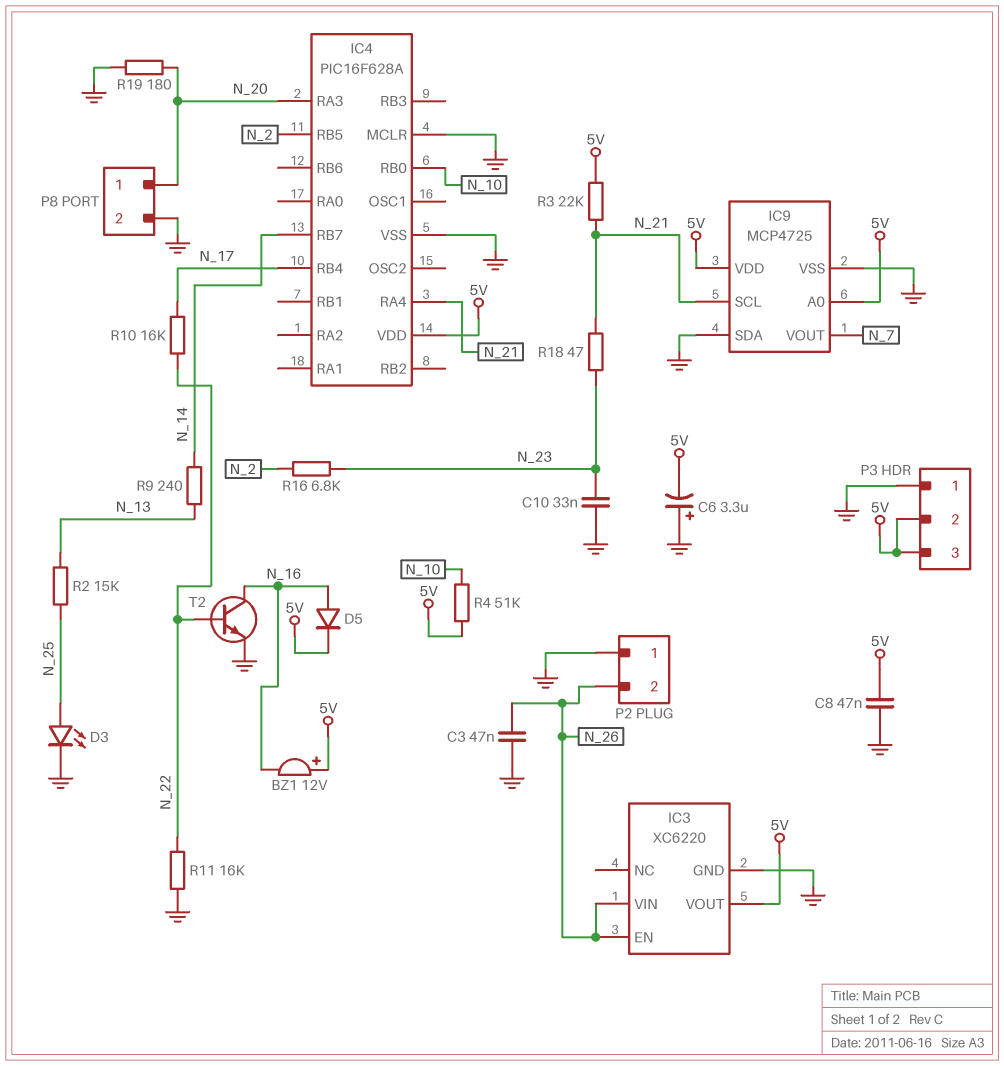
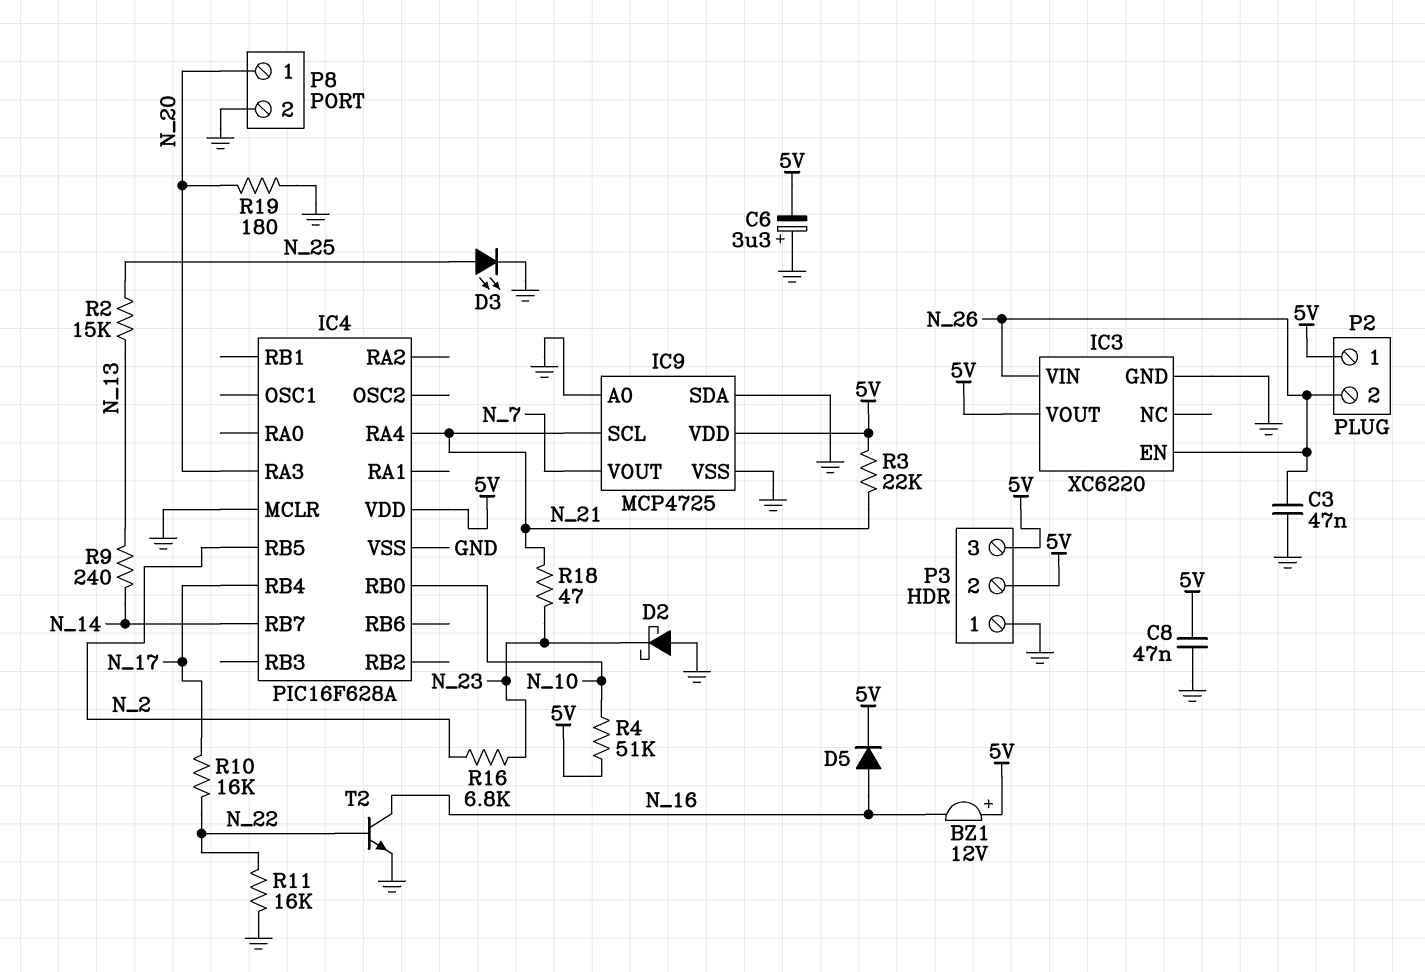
C10: 33nF (GND, N_23) -> none
D2: none -> schottky (A GND, K N_23)
IC9 pin A0: 5V -> GND
P2 pin 1: GND -> 5V

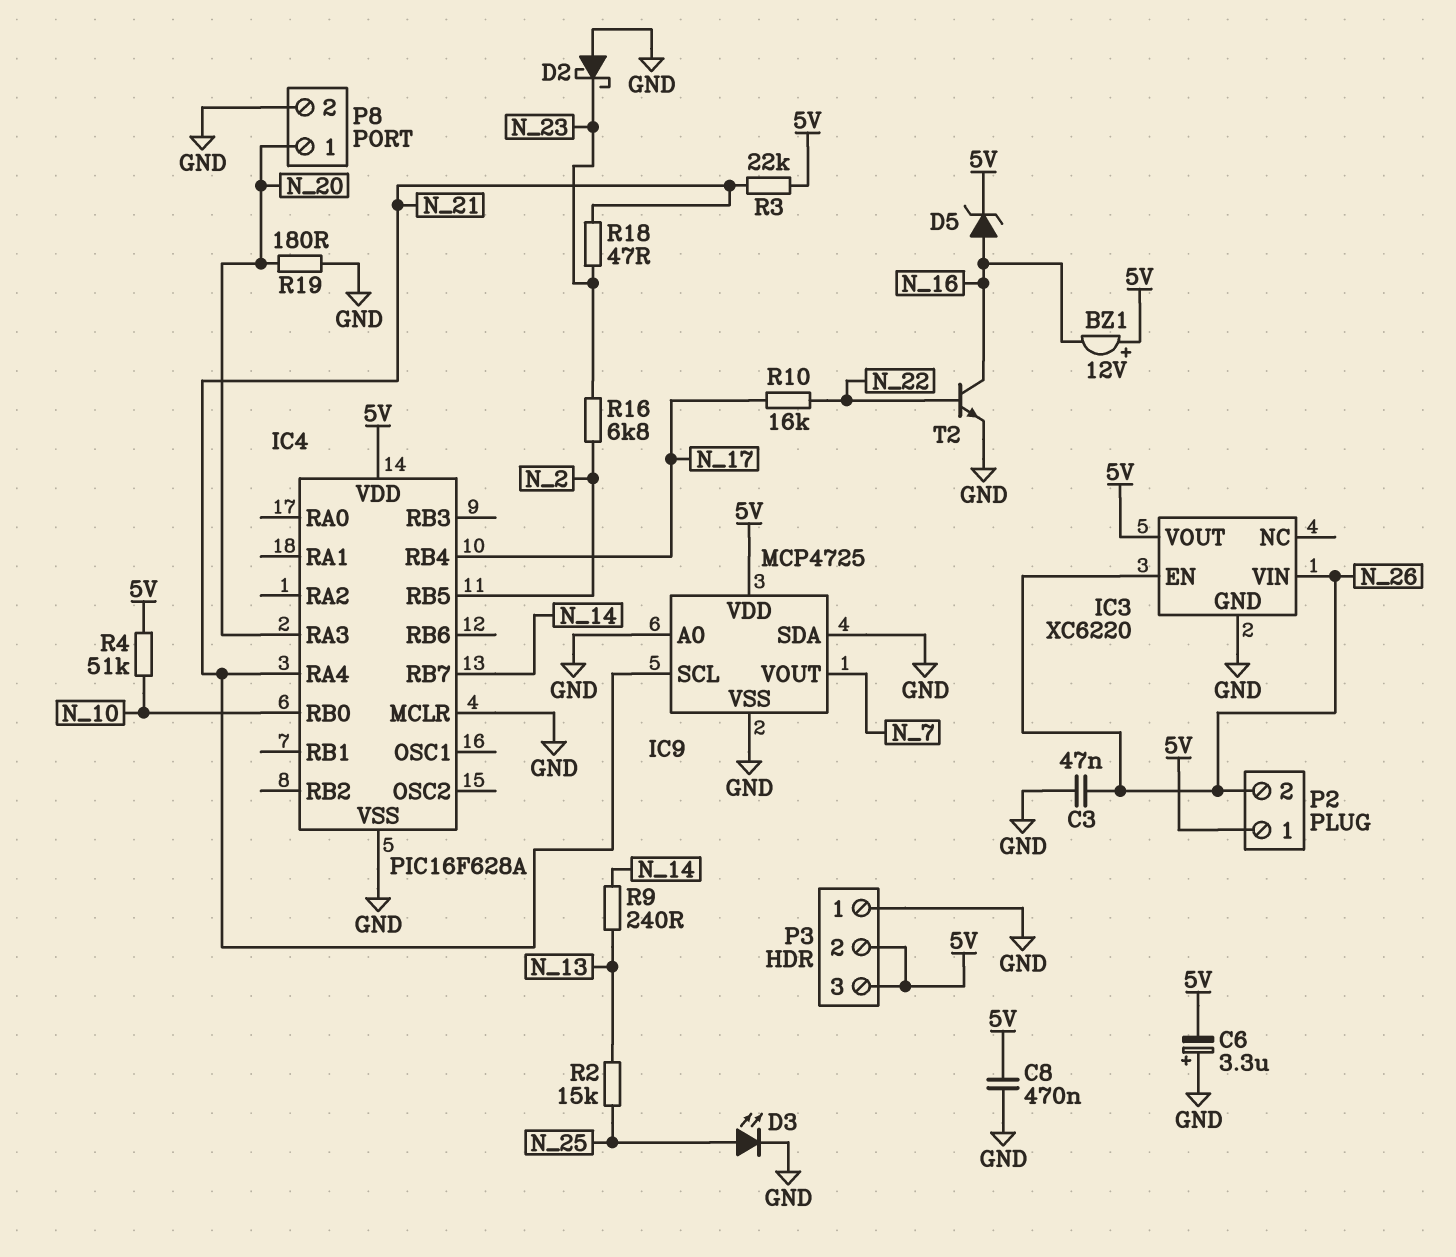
C8: 47nF (5V, GND) -> 470nF (5V, GND)
D5: diode (A N_16, K 5V) -> zener (A N_16, K 5V)
R11: 16k (GND, N_22) -> none

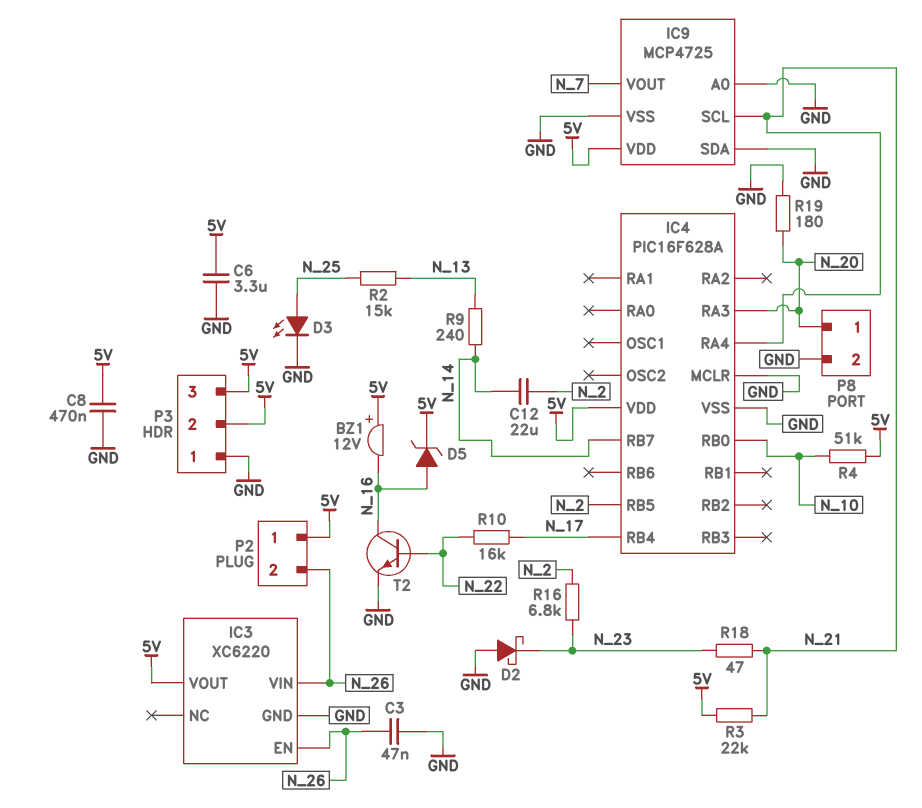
C6: 3.3uF (plus GND, minus 5V) -> 3.3uF (5V, GND)
C12: none -> 22uF (N_2, N_14)

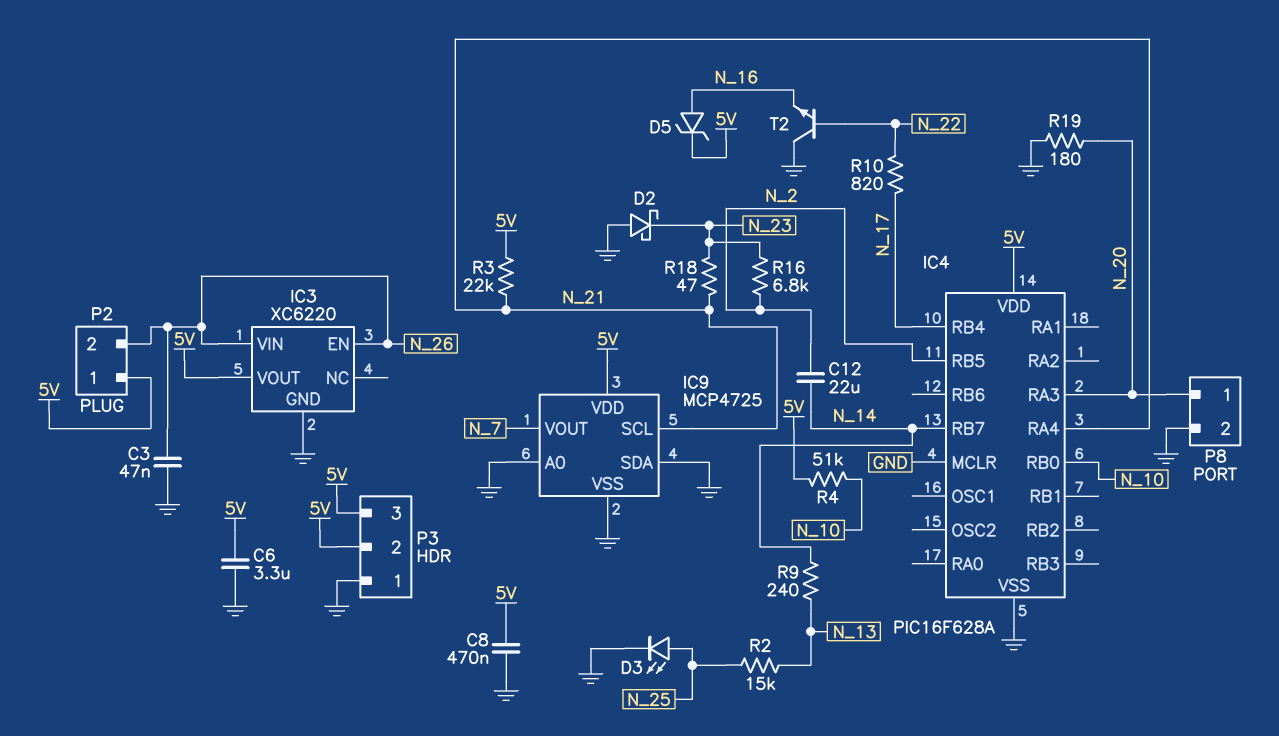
BZ1: buzzer 12V (plus 5V, minus N_16) -> none
R10: 16k (N_17, N_22) -> 820 (N_17, N_22)
T2: NPN (B N_22, C N_16, E GND) -> NPN (B N_22, C GND, E N_16)

